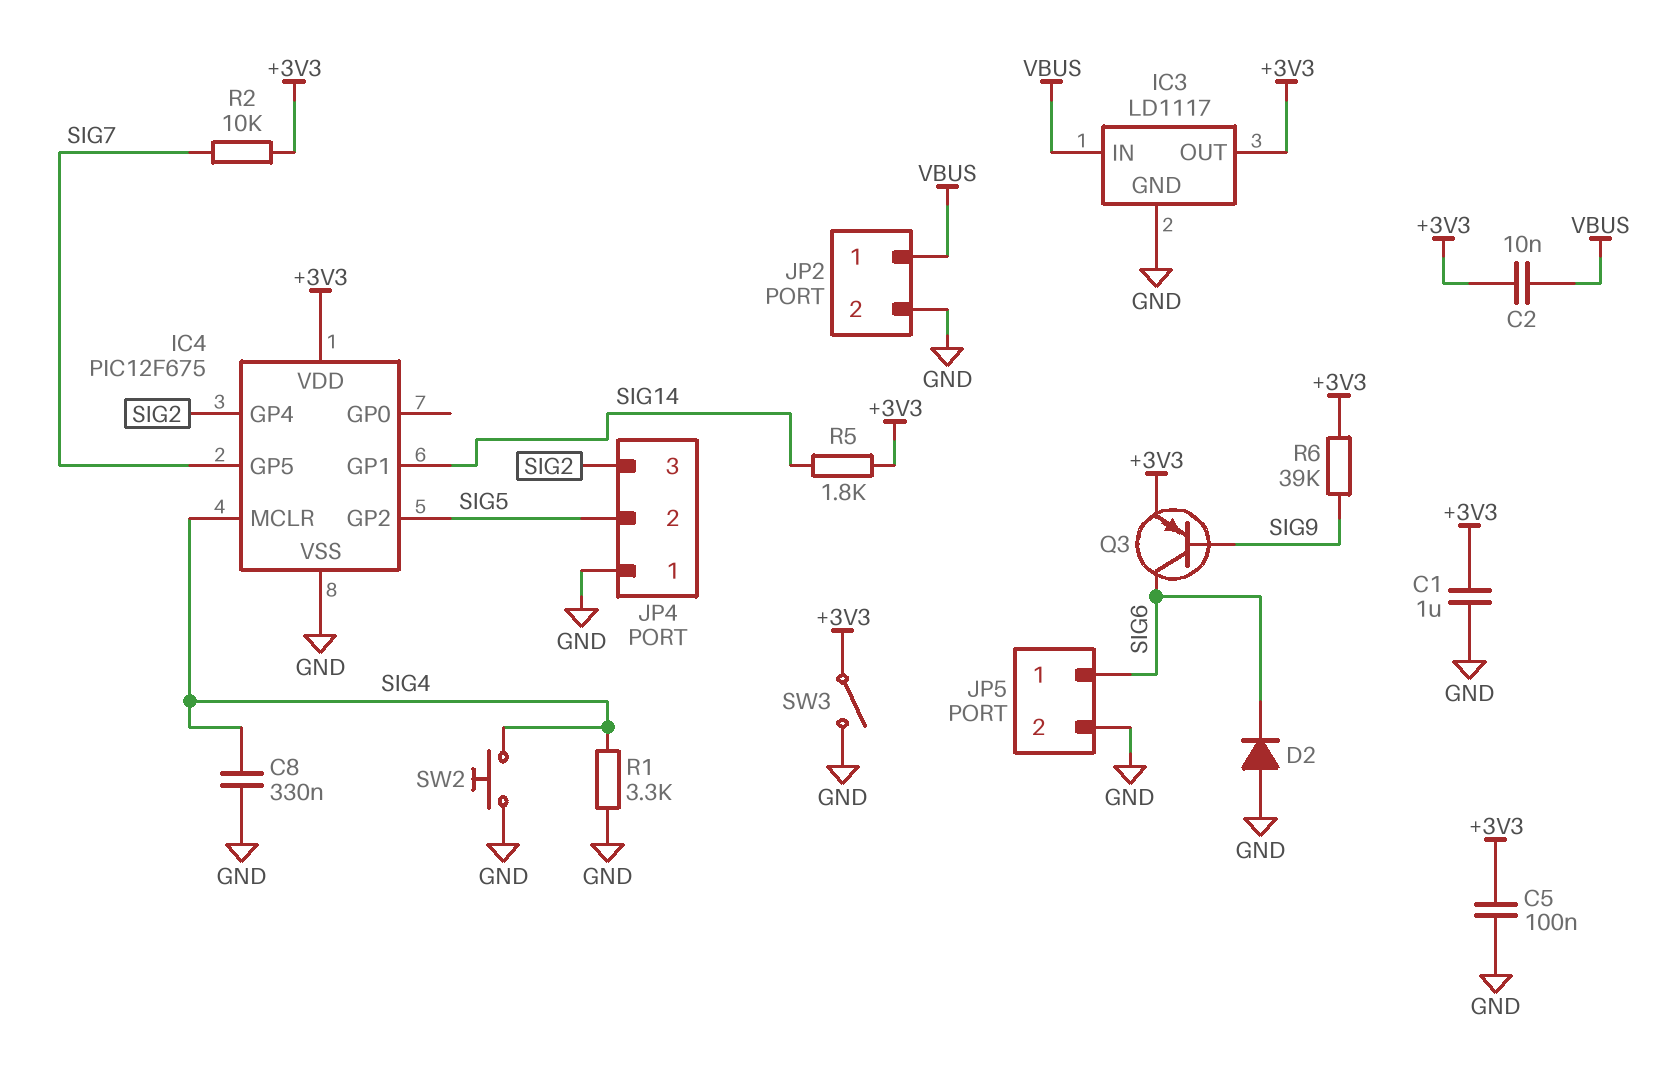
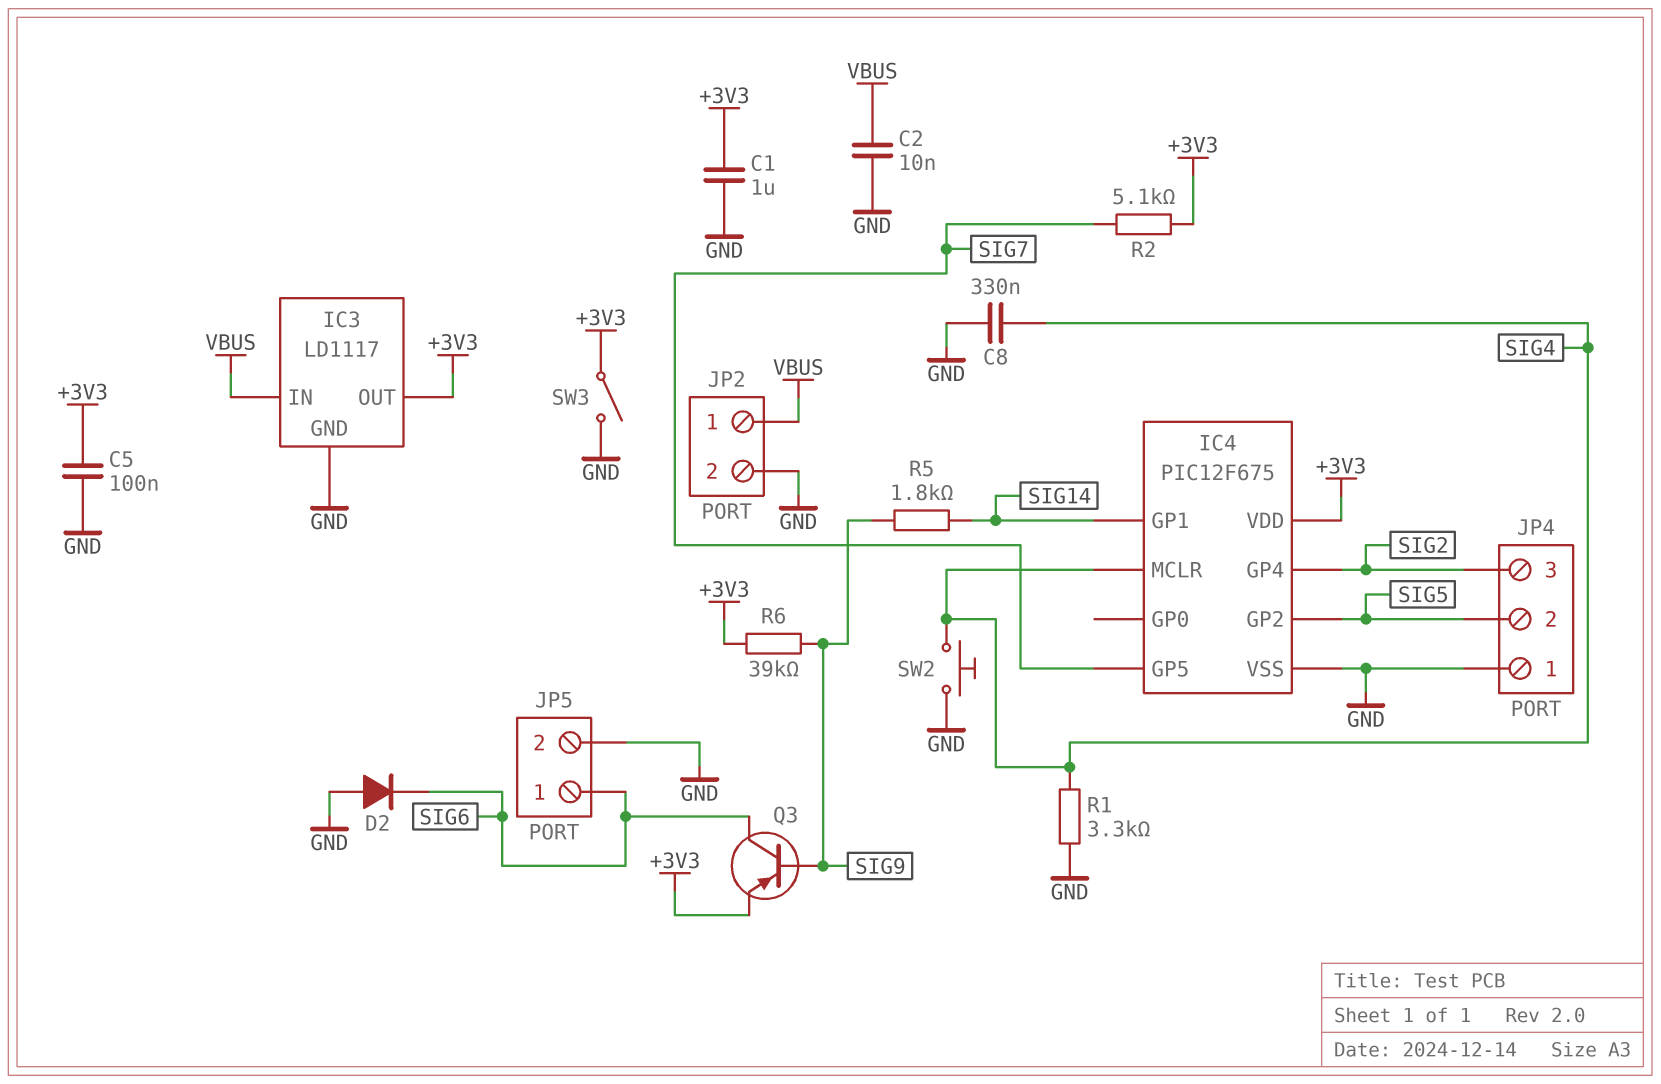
C2: 10nF (+3V3, VBUS) -> 10nF (GND, VBUS)
R2: 10k (+3V3, SIG7) -> 5.1k (+3V3, SIG7)
R5: 1.8k (+3V3, SIG14) -> 1.8k (SIG9, SIG14)

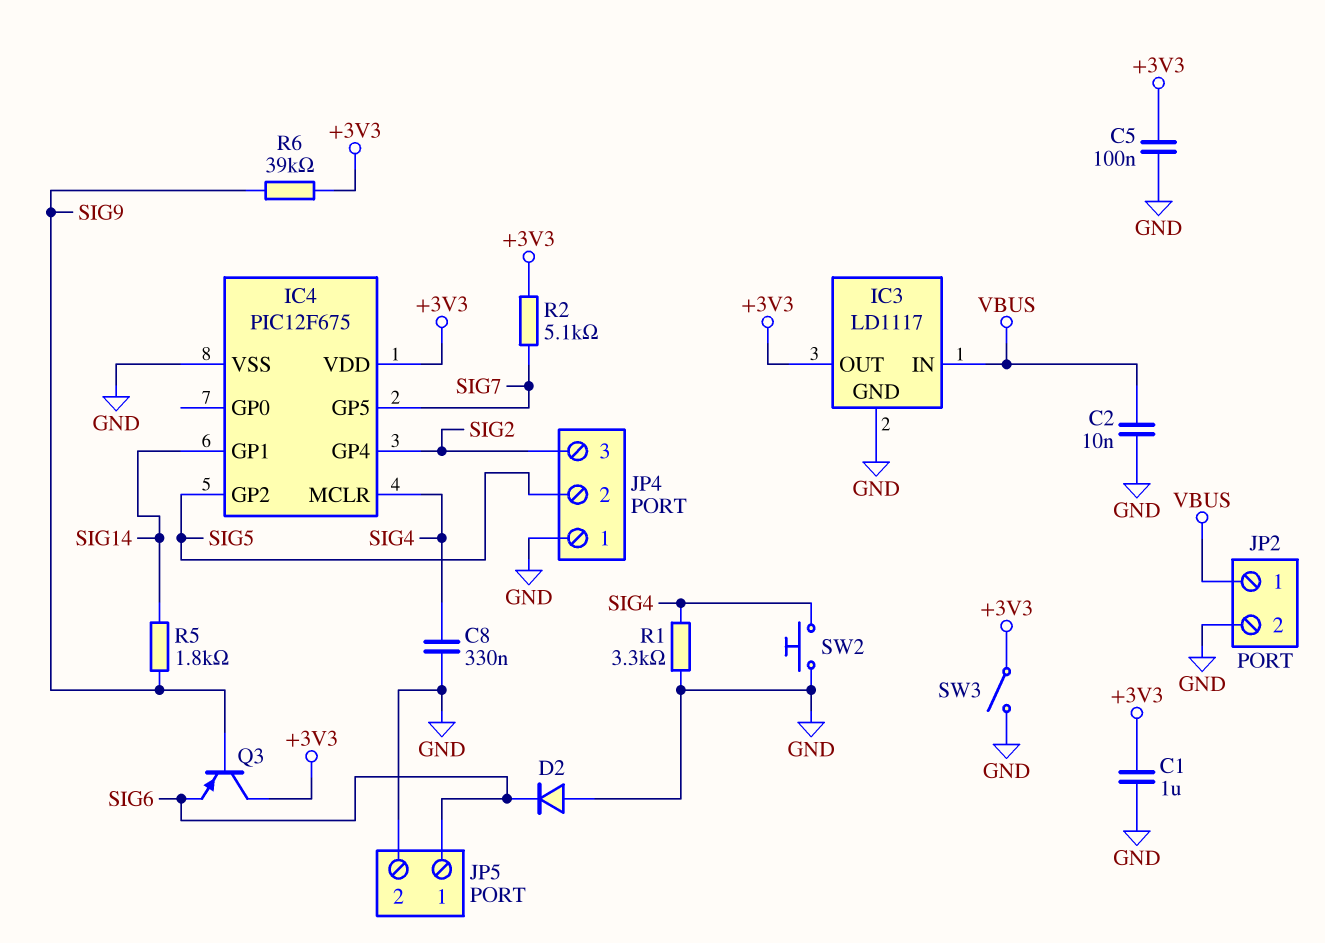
Q3: PNP (B SIG9, C SIG6, E +3V3) -> PNP (B SIG9, C +3V3, E SIG6)

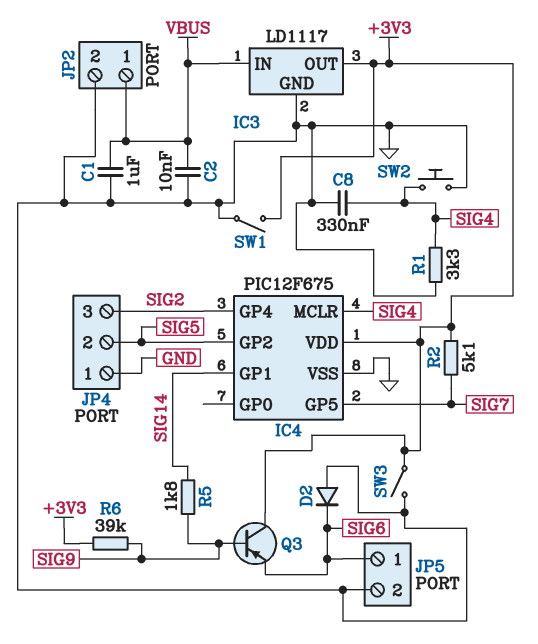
C1: 1uF (+3V3, GND) -> 1uF (GND, VBUS)
C5: 100nF (+3V3, GND) -> none
SW1: none -> switch (+3V3, GND)

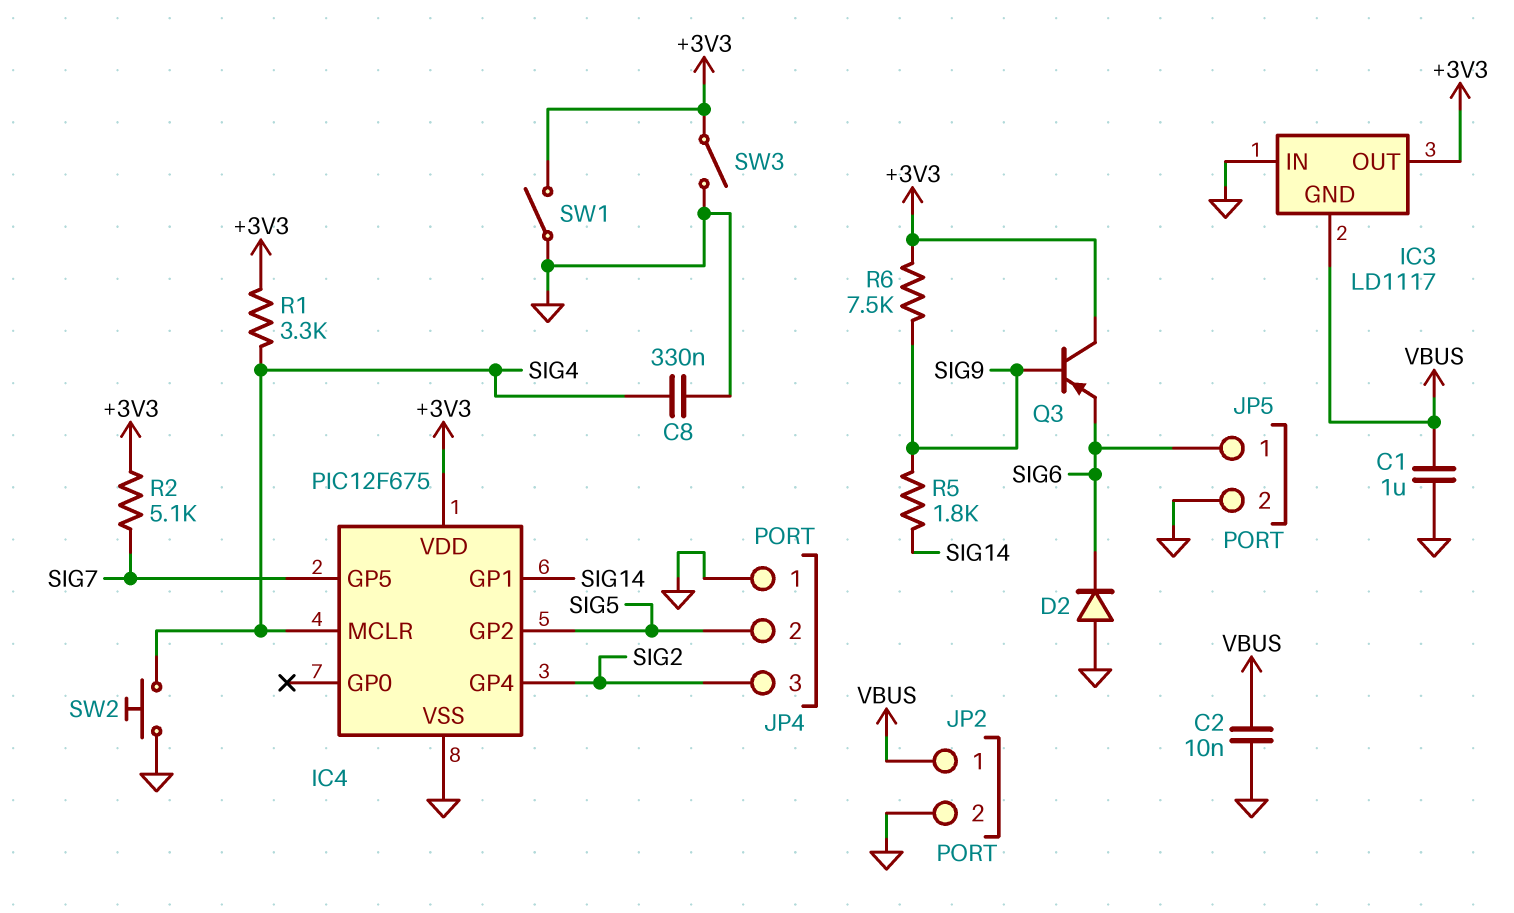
IC3 pin GND: GND -> VBUS
IC3 pin IN: VBUS -> GND
R1: 3.3k (GND, SIG4) -> 3.3k (+3V3, SIG4)
R6: 39k (+3V3, SIG9) -> 7.5k (+3V3, SIG9)

